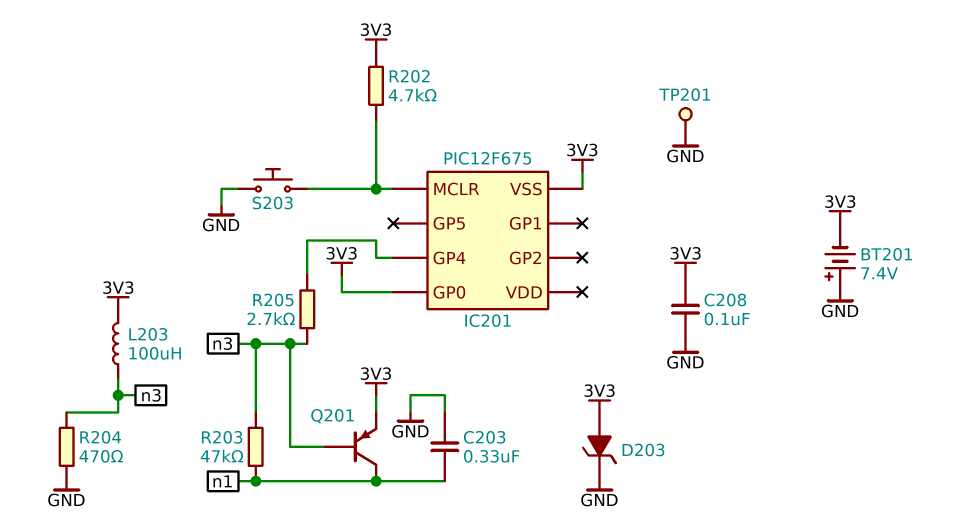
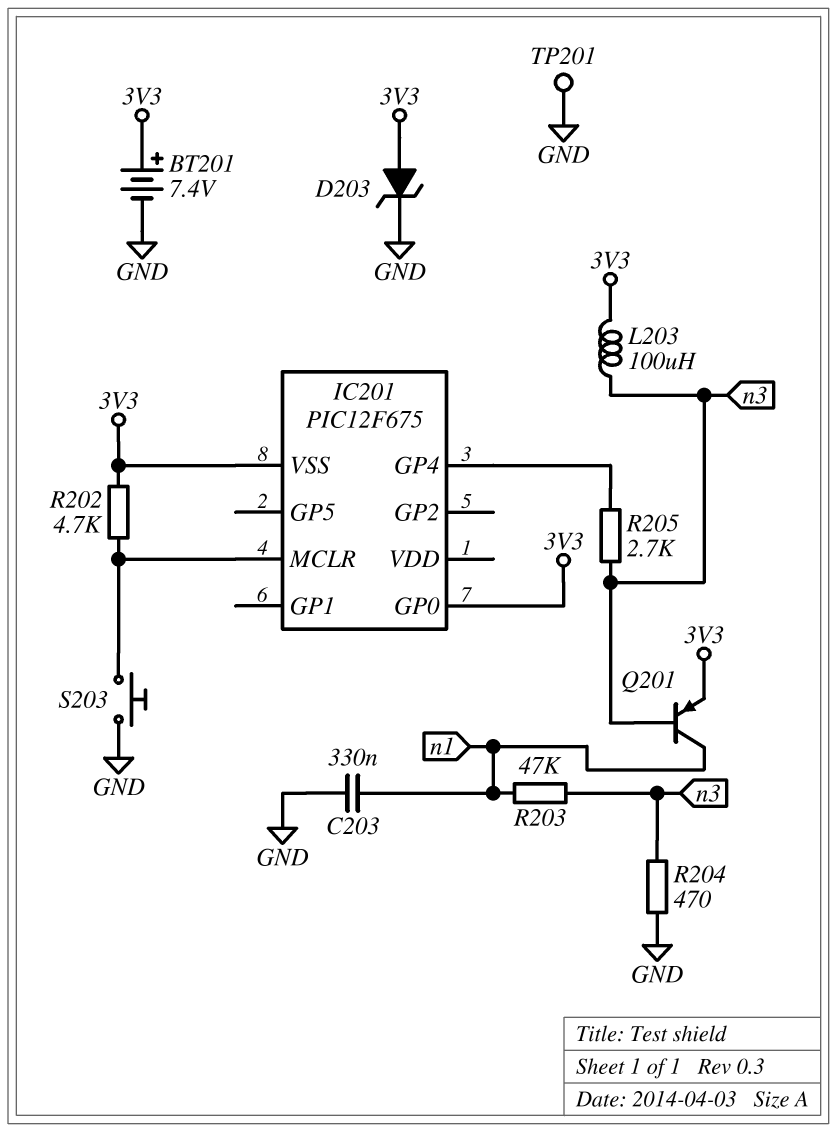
BT201: 7.4V (plus GND, minus 3V3) -> 7.4V (plus 3V3, minus GND)
C208: 100nF (3V3, GND) -> none

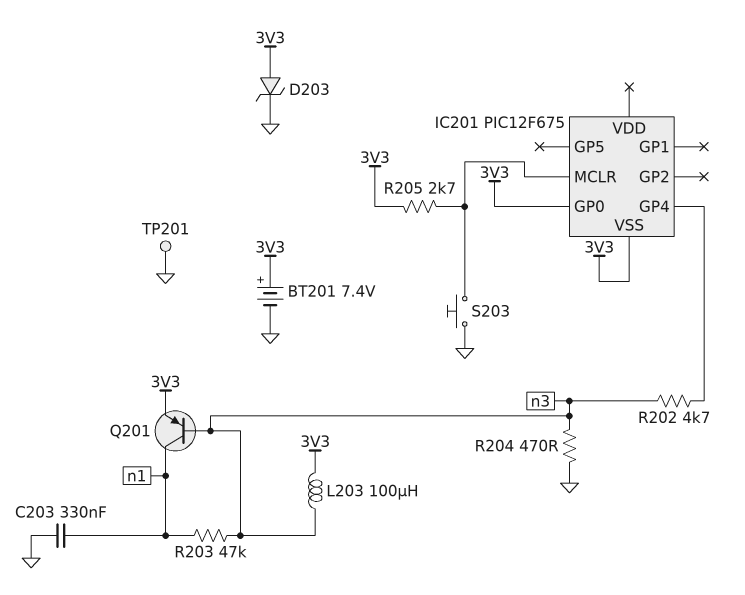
R202: 4.7k (3V3, IC201/MCLR) -> 4.7k (IC201/GP4, n3)
R205: 2.7k (IC201/GP4, n3) -> 2.7k (3V3, IC201/MCLR)

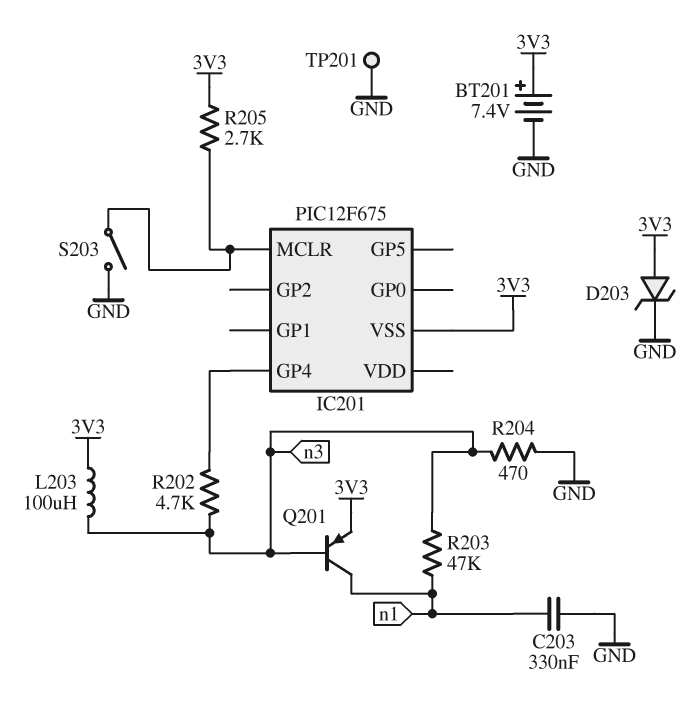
IC201 pin GP0: 3V3 -> none
S203: button (GND, IC201/MCLR) -> switch (GND, IC201/MCLR)

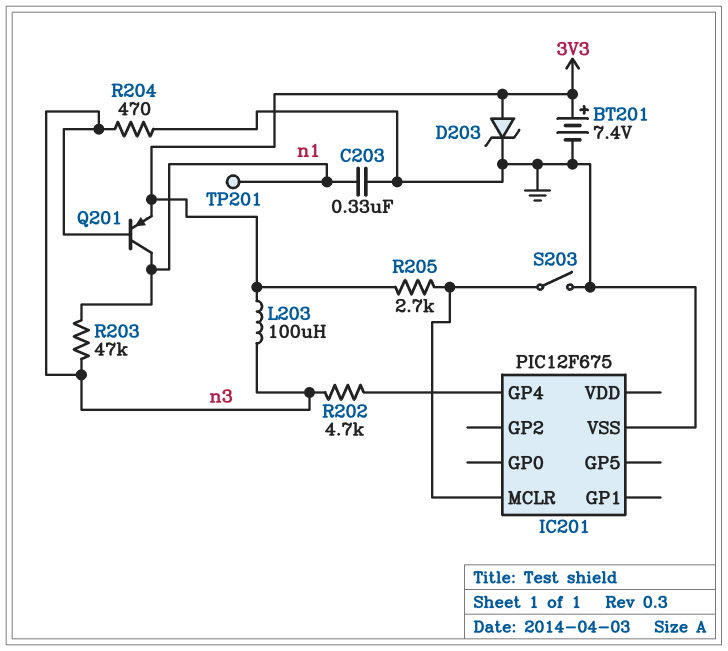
IC201 pin VSS: 3V3 -> GND
TP201: test point (GND) -> test point (n1)

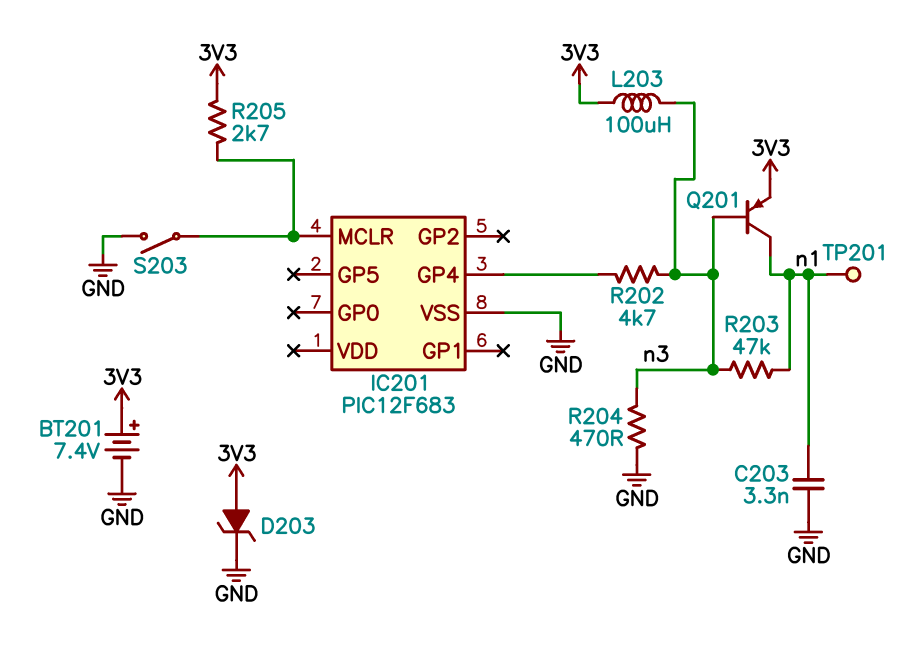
C203: 330nF (GND, n1) -> 3.3nF (GND, n1)
IC201: PIC12F675 -> PIC12F683

